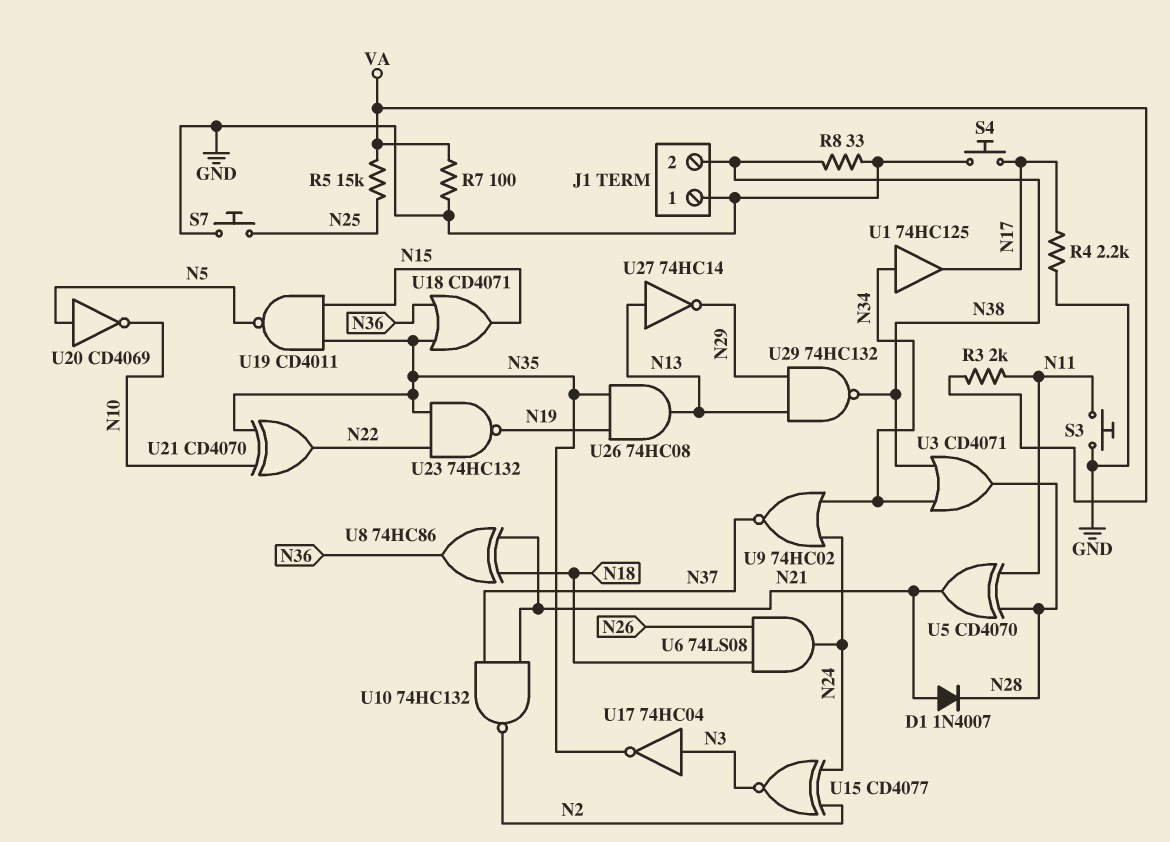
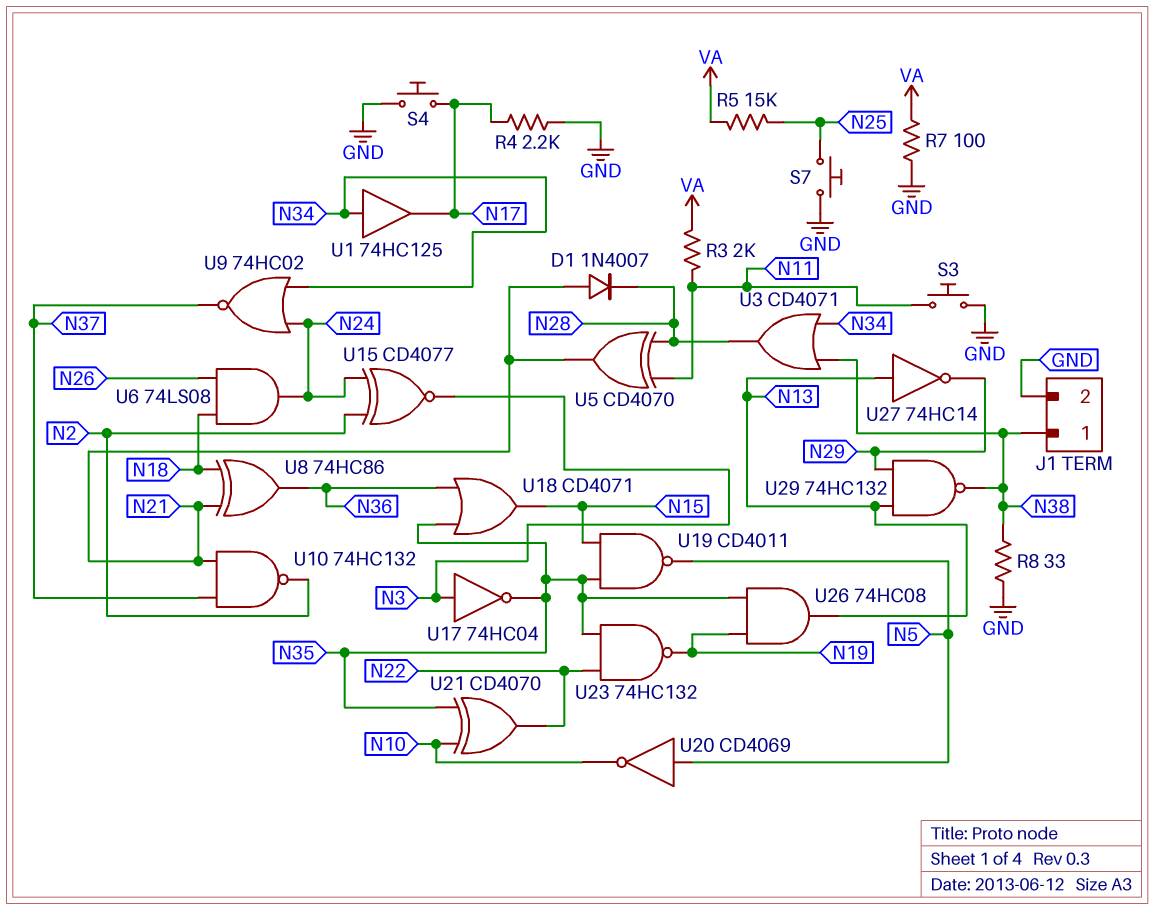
J1 pin 1: GND -> N38
J1 pin 2: N38 -> GND

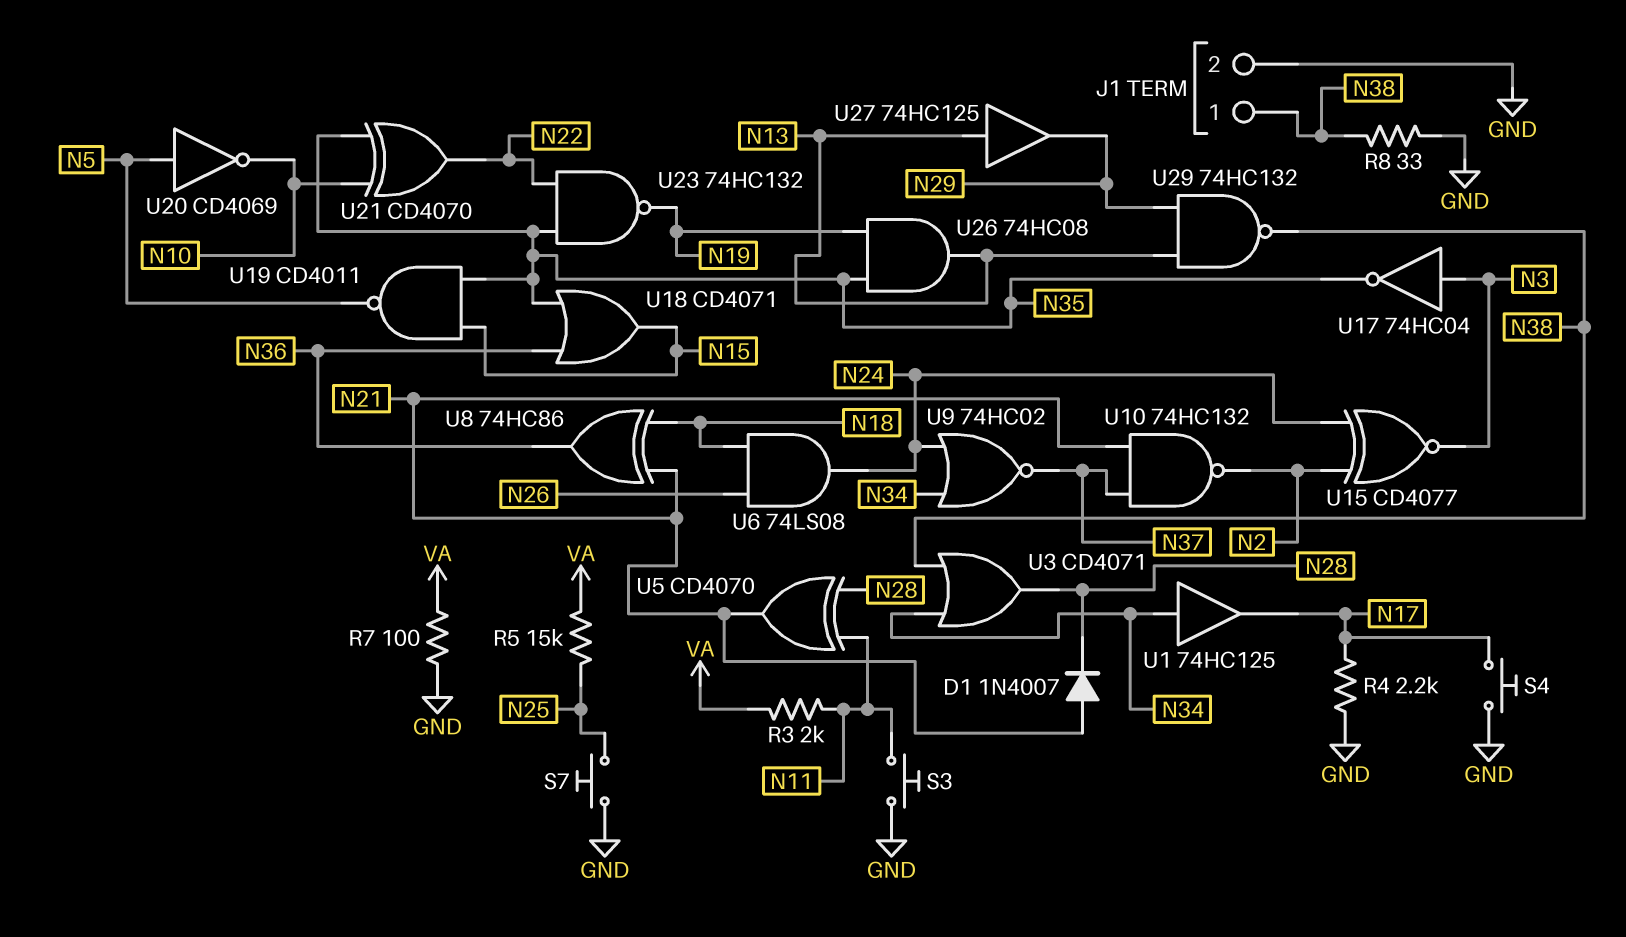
U27: NOT 74HC14 (in N13, out N29) -> buffer 74HC125 (in N13, out N29)

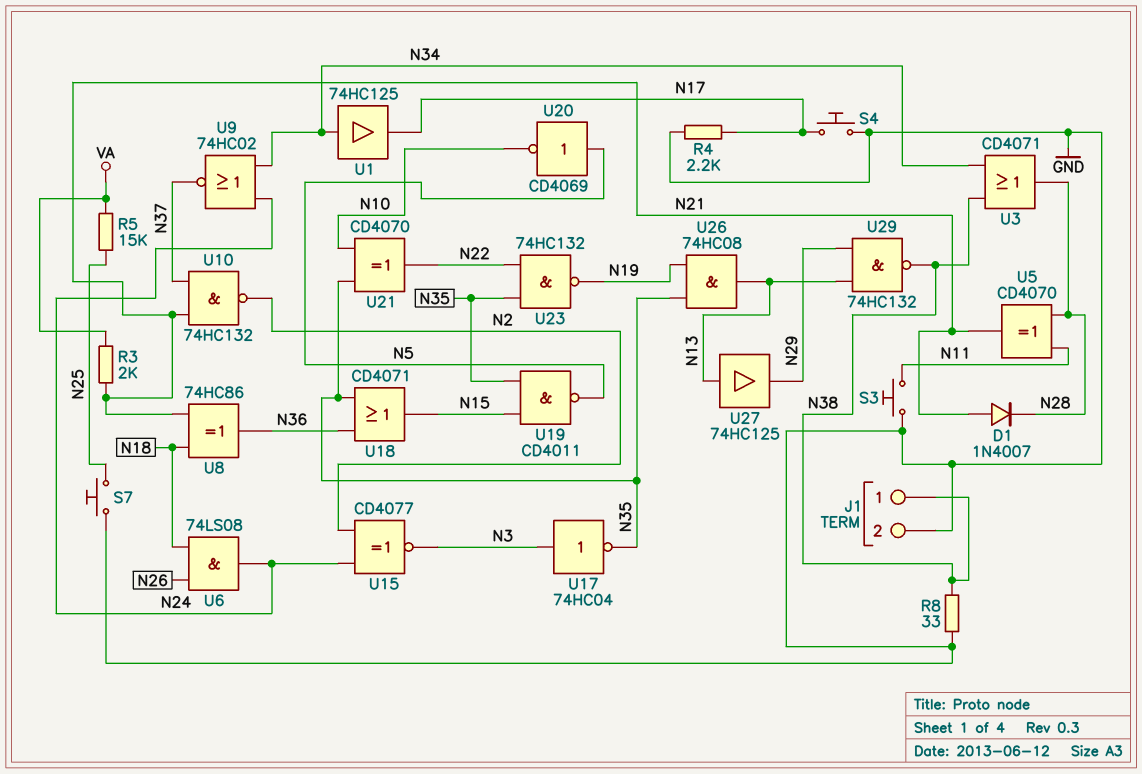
R3: 2k (N11, VA) -> 2k (N21, VA)
R7: 100 (GND, VA) -> none

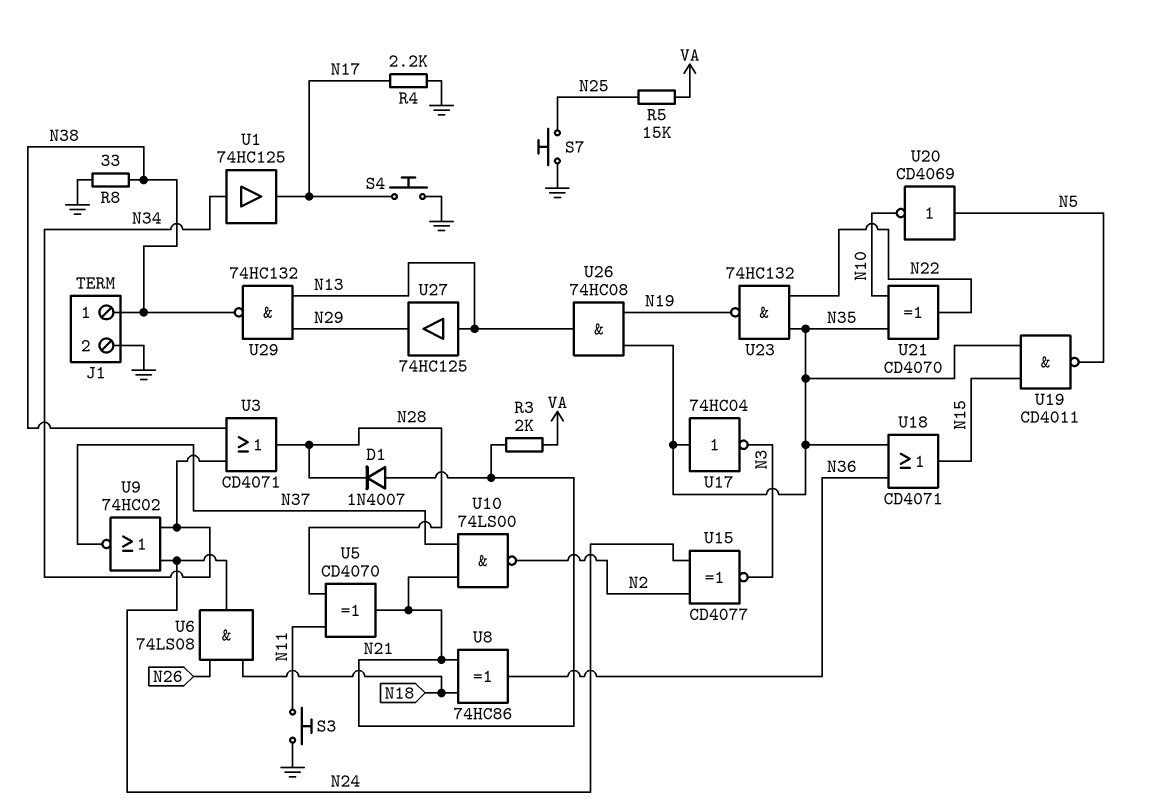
U10: NAND 74HC132 (in N21, in N37, out N2) -> NAND 74LS00 (in N21, in N37, out N2)
U17: NOT 74HC04 (in N3, out N35) -> NOT 74HC04 (in N35, out N3)

